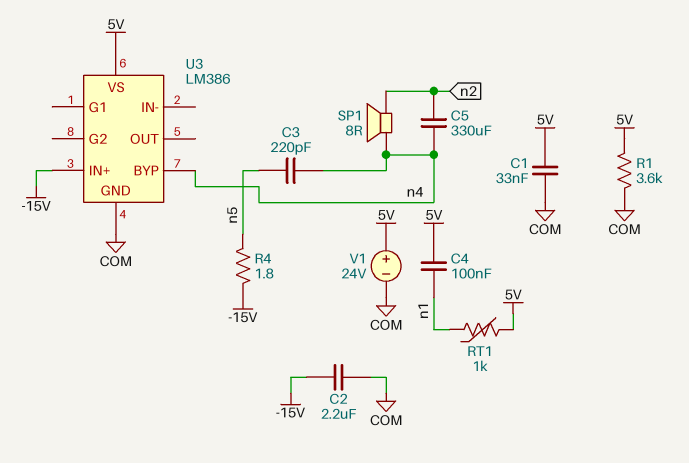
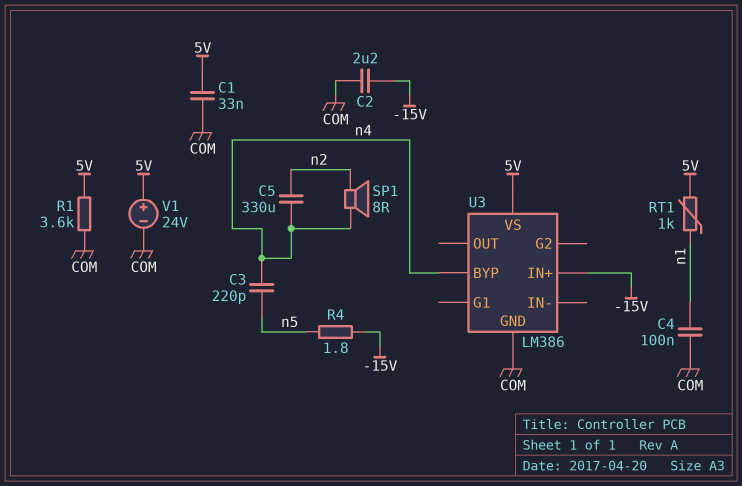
C4: 100nF (5V, n1) -> 100nF (COM, n1)

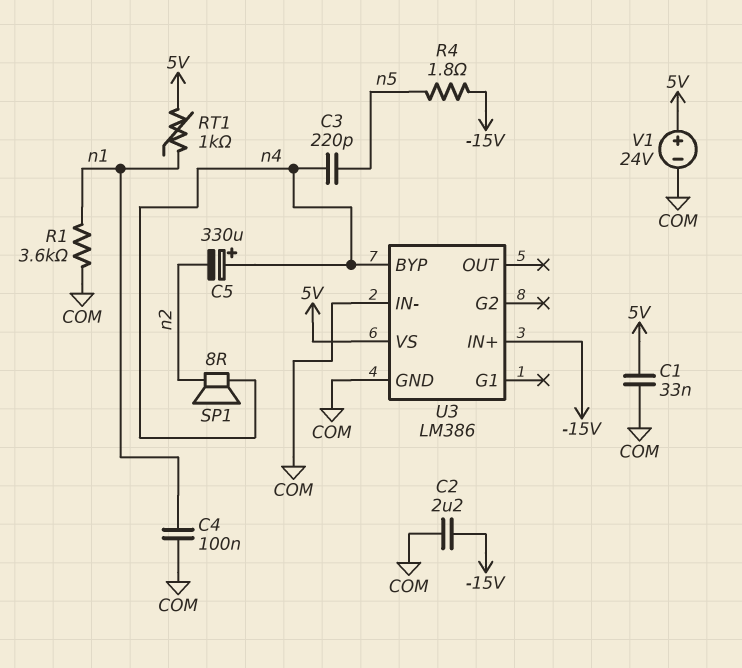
C5: 330uF (n2, n4) -> 330uF (plus n4, minus n2)
R1: 3.6k (5V, COM) -> 3.6k (COM, n1)
U3 pin IN-: none -> COM

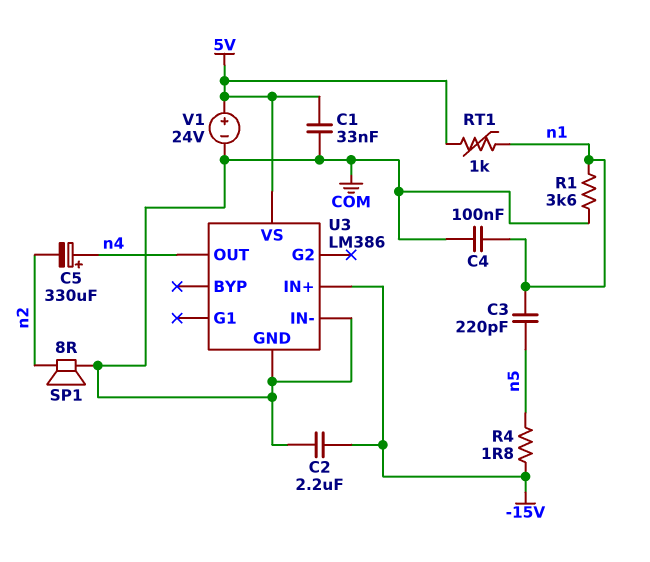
C3: 220pF (n4, n5) -> 220pF (n1, n5)
SP1: speaker 8R (n2, n4) -> speaker 8R (COM, n2)
U3 pin BYP: n4 -> none
U3 pin OUT: none -> n4

